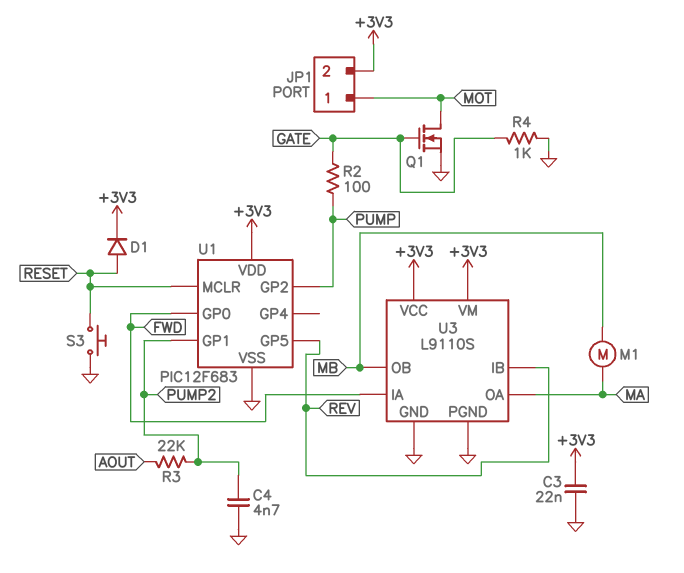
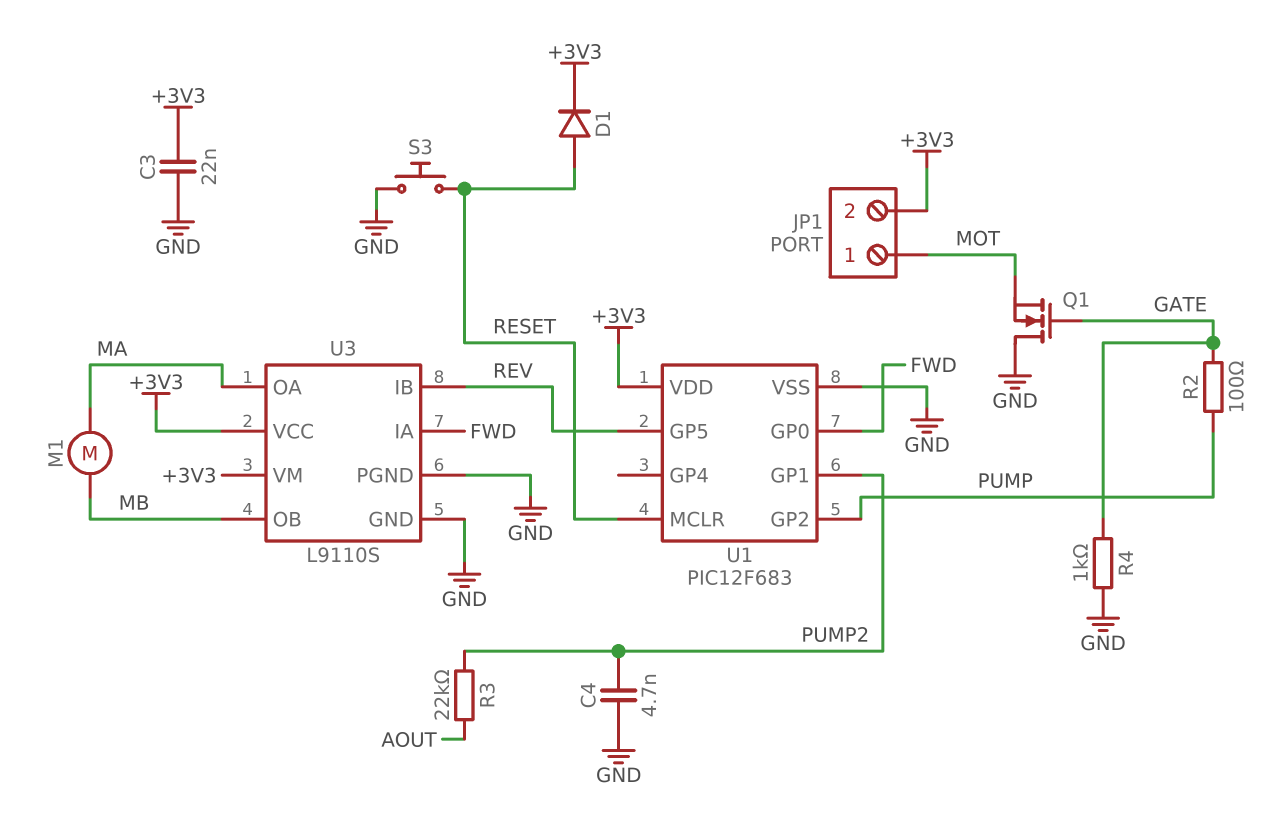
Q1: NMOS (G GATE, D MOT, S GND) -> NMOS (G GATE, D GND, S MOT)

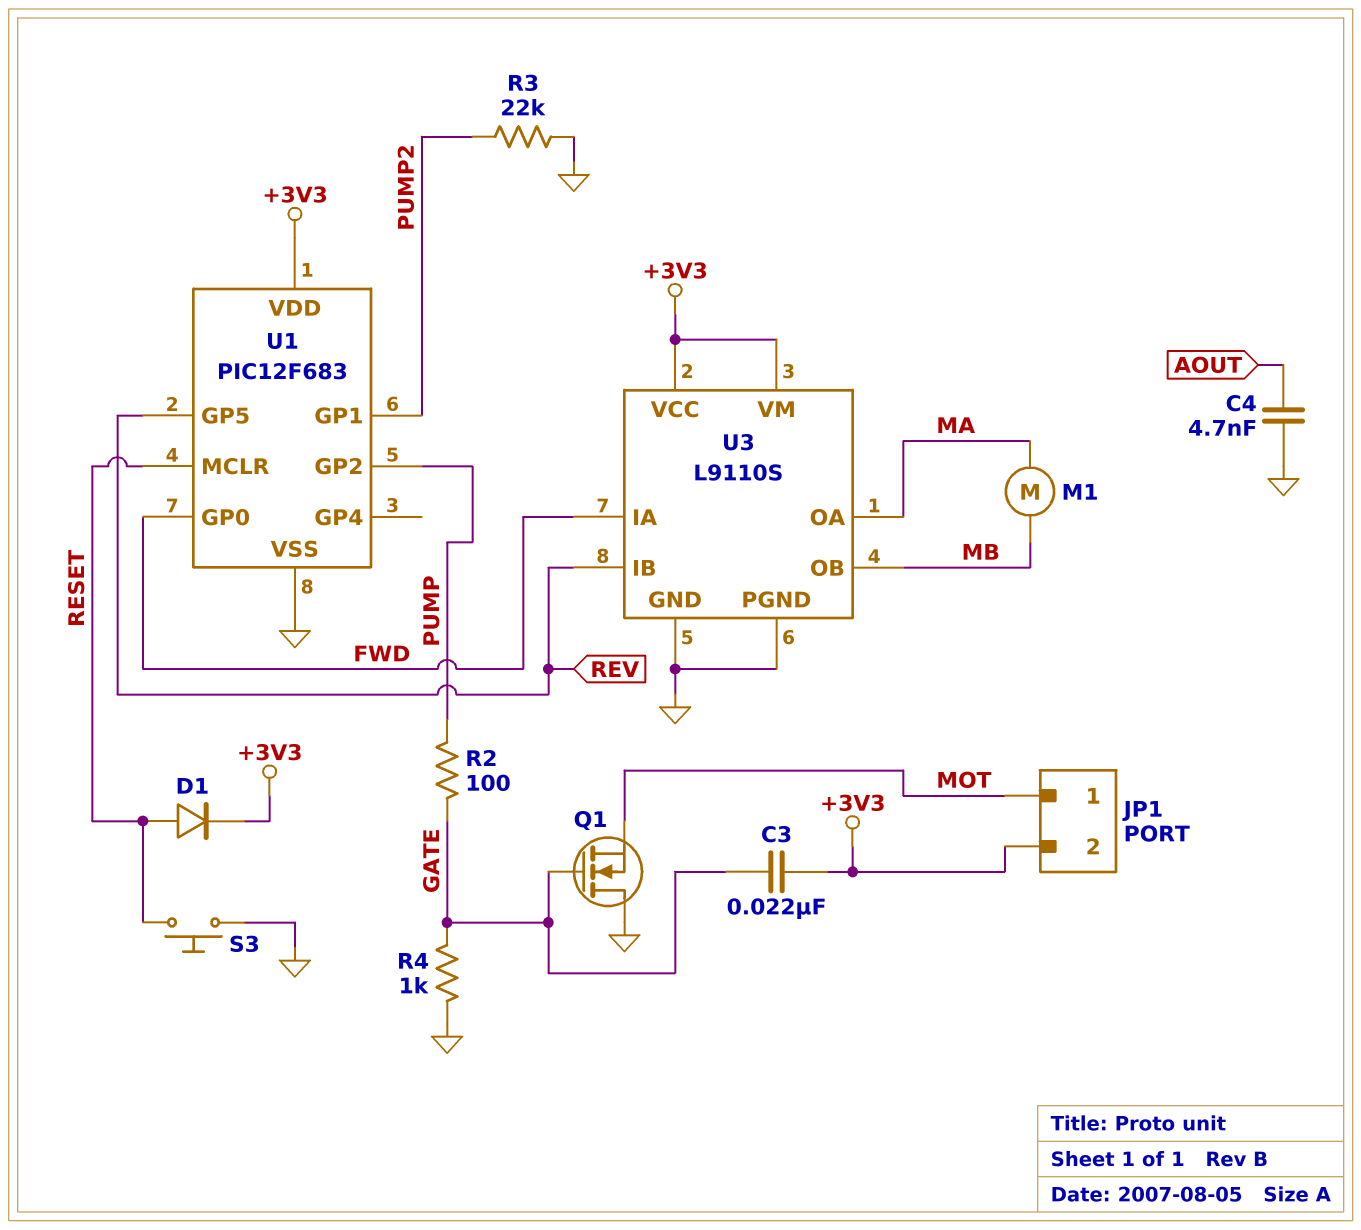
C3: 22nF (+3V3, GND) -> 22nF (+3V3, GATE)
C4: 4.7nF (GND, PUMP2) -> 4.7nF (AOUT, GND)
R3: 22k (AOUT, PUMP2) -> 22k (GND, PUMP2)

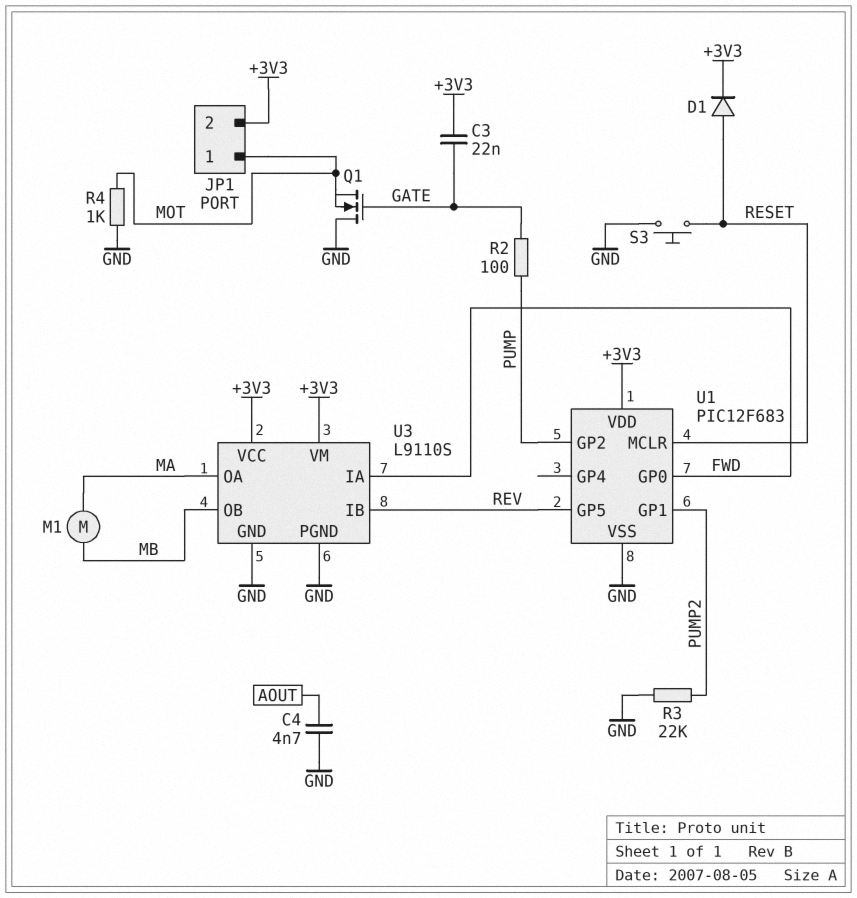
R4: 1k (GATE, GND) -> 1k (GND, MOT)

